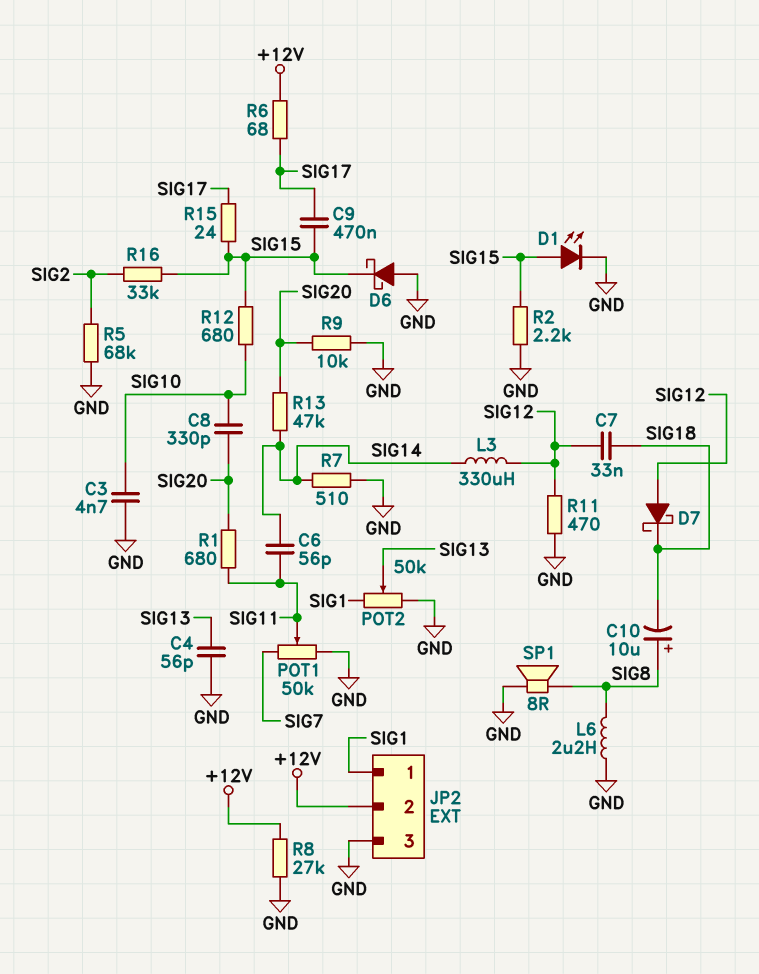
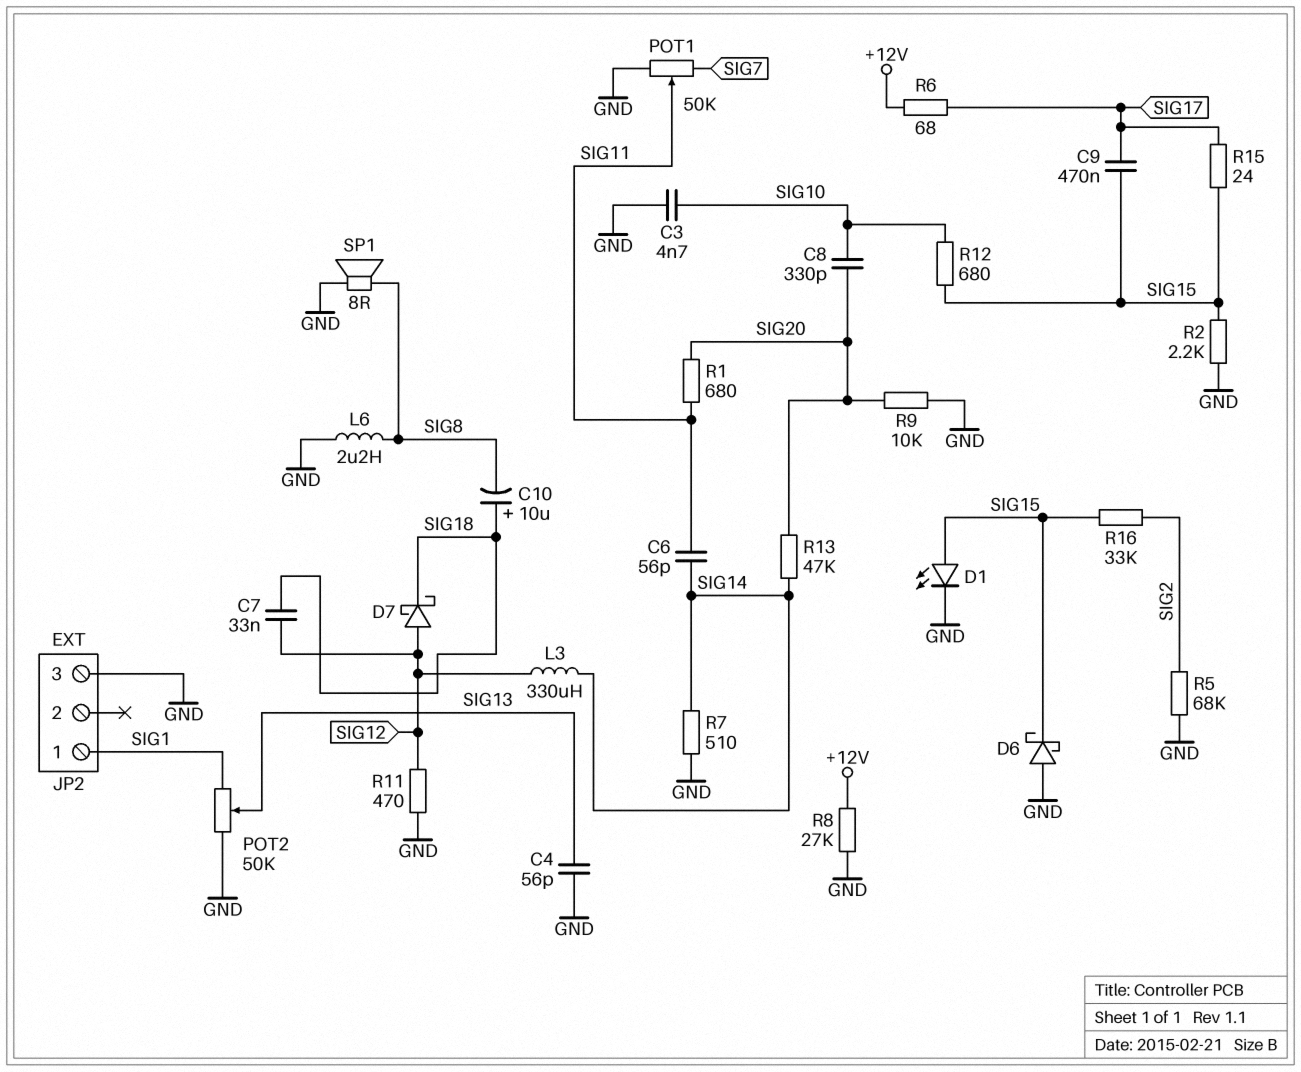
C10: 10uF (plus SIG8, minus SIG18) -> 10uF (plus SIG18, minus SIG8)
JP2 pin 2: +12V -> none

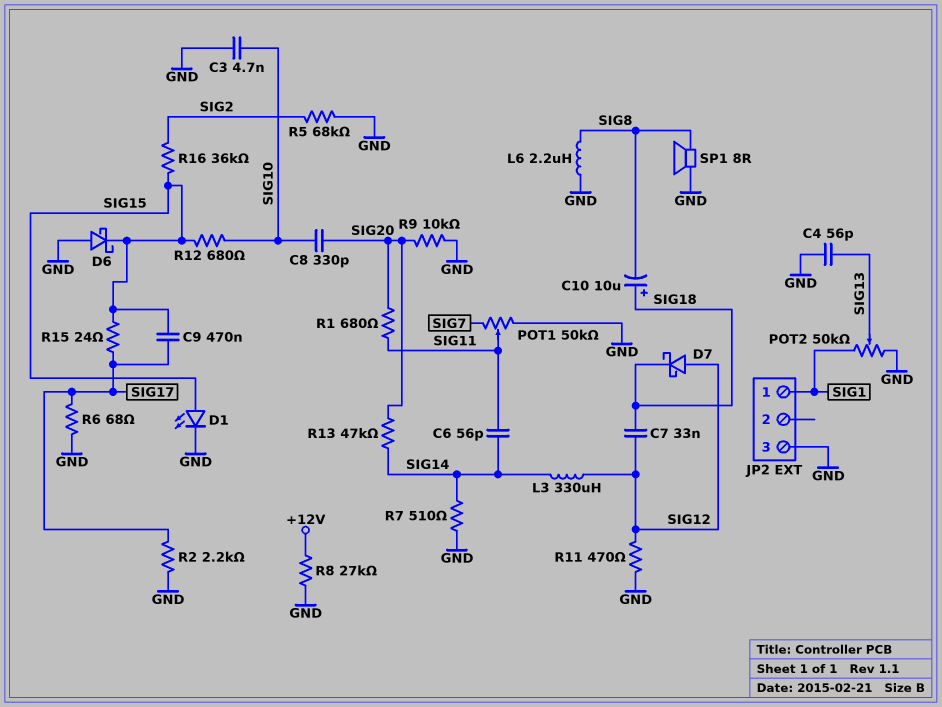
R2: 2.2k (GND, SIG15) -> 2.2k (GND, SIG17)
R6: 68 (+12V, SIG17) -> 68 (GND, SIG17)
R16: 33k (SIG2, SIG15) -> 36k (SIG2, SIG15)

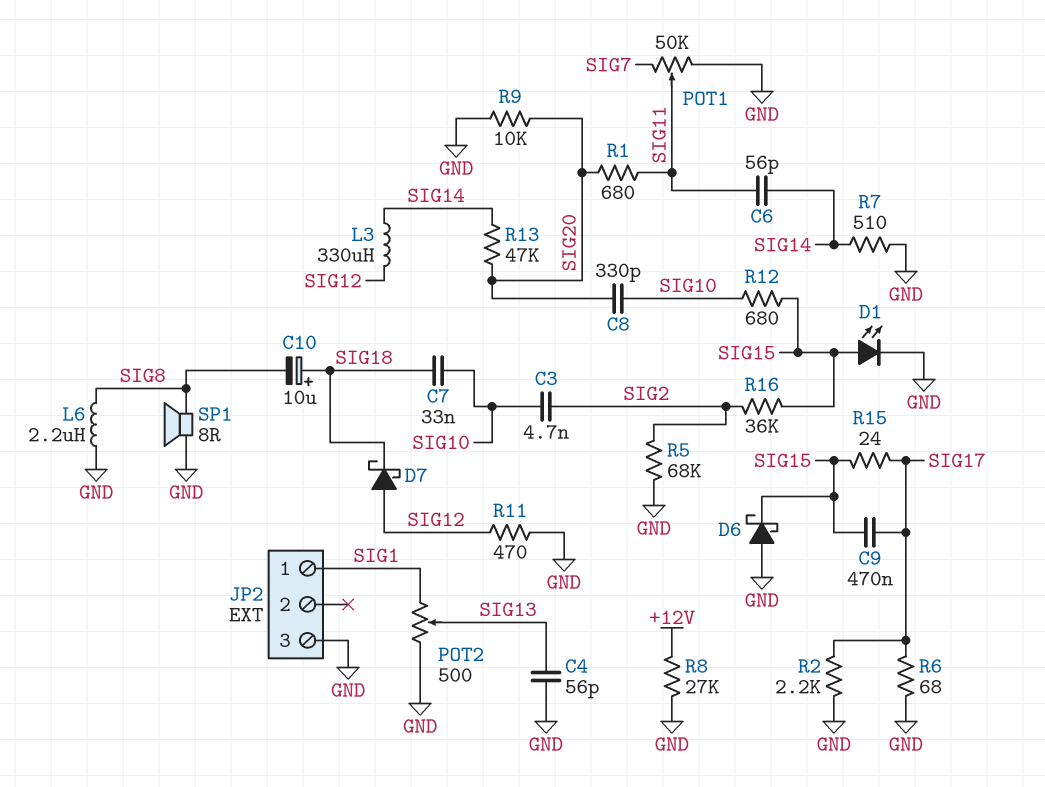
C3: 4.7nF (GND, SIG10) -> 4.7nF (SIG2, SIG10)
C7: 33nF (SIG12, SIG18) -> 33nF (SIG10, SIG18)
POT2: 50k (GND, SIG1, wiper SIG13) -> 500 (GND, SIG1, wiper SIG13)

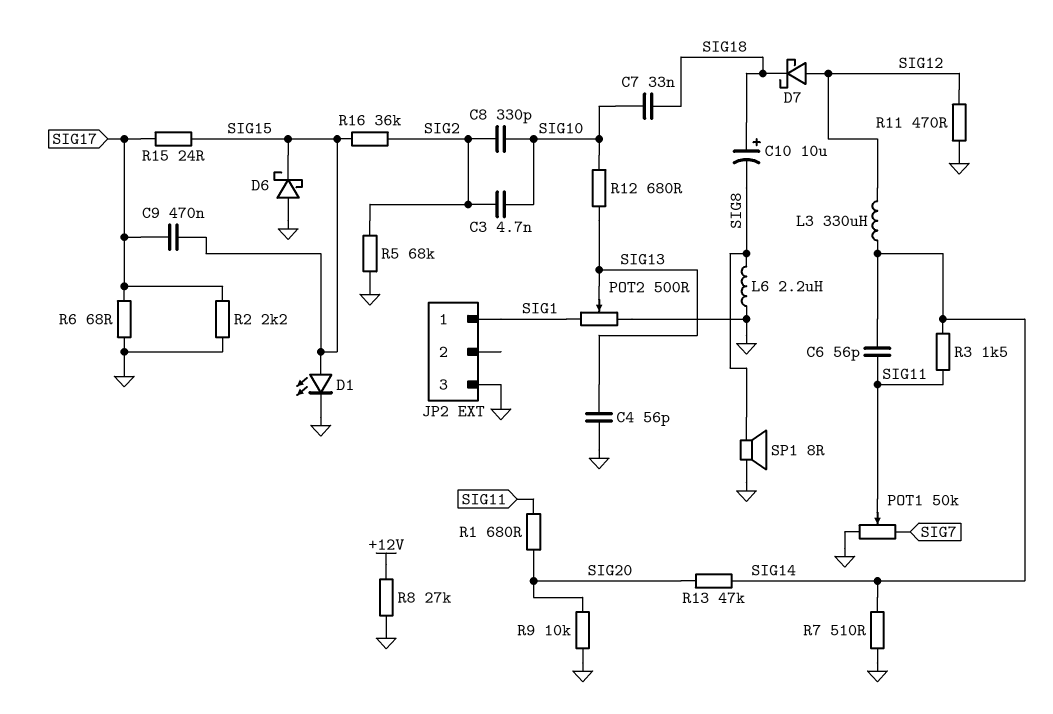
C8: 330pF (SIG10, SIG20) -> 330pF (SIG2, SIG10)
R3: none -> 1.5k (SIG11, SIG14)
R12: 680 (SIG10, SIG15) -> 680 (SIG10, SIG13)

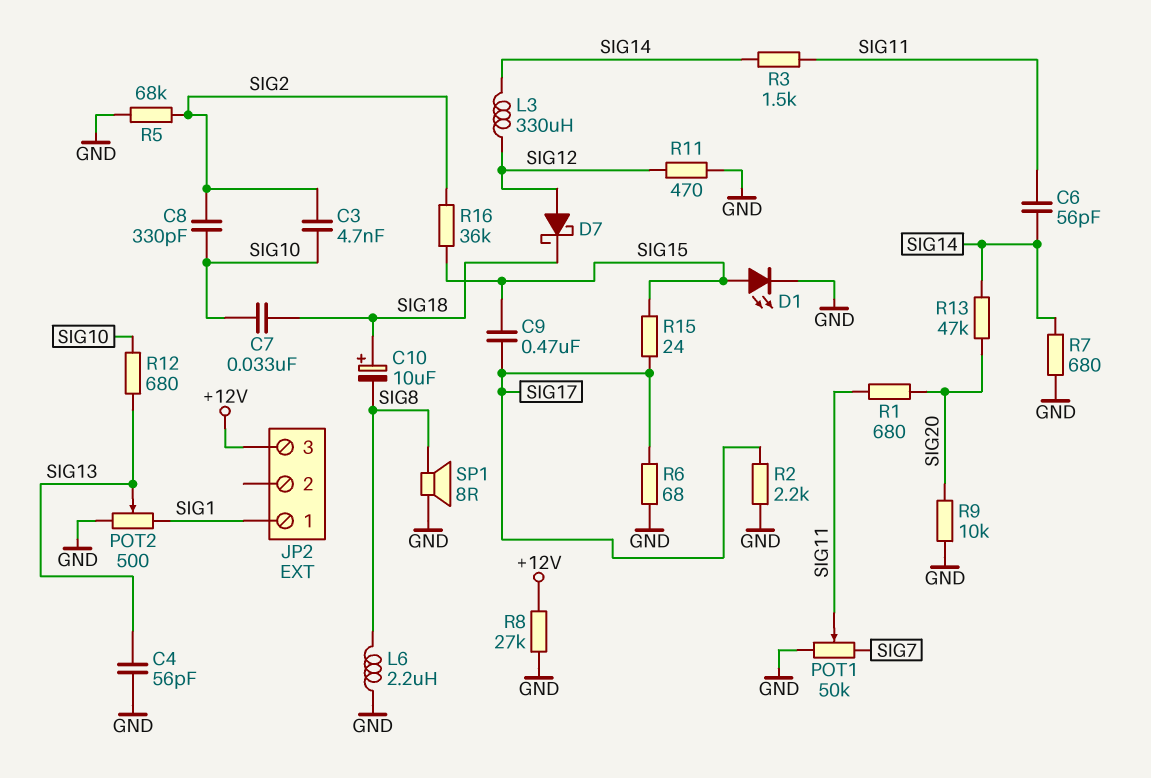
D6: schottky (A GND, K SIG15) -> none
JP2 pin 3: GND -> +12V
R7: 510 (GND, SIG14) -> 680 (GND, SIG14)

